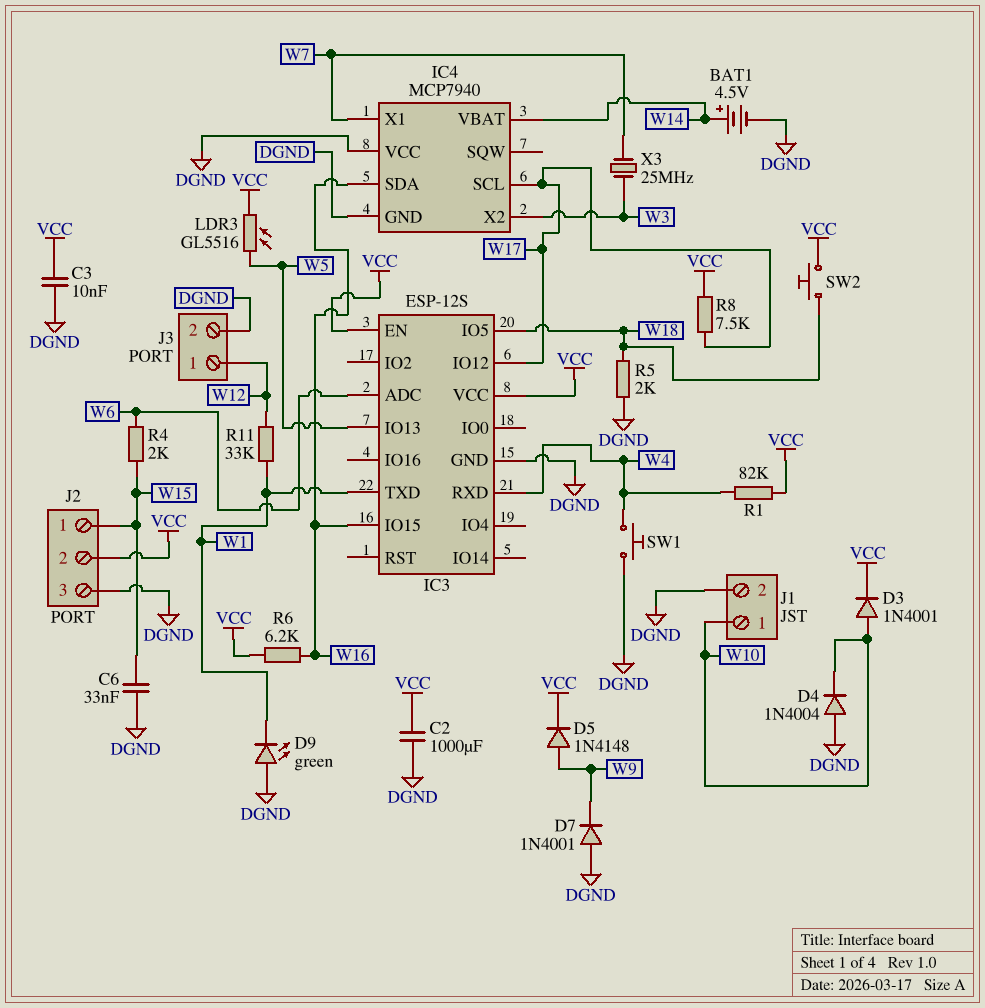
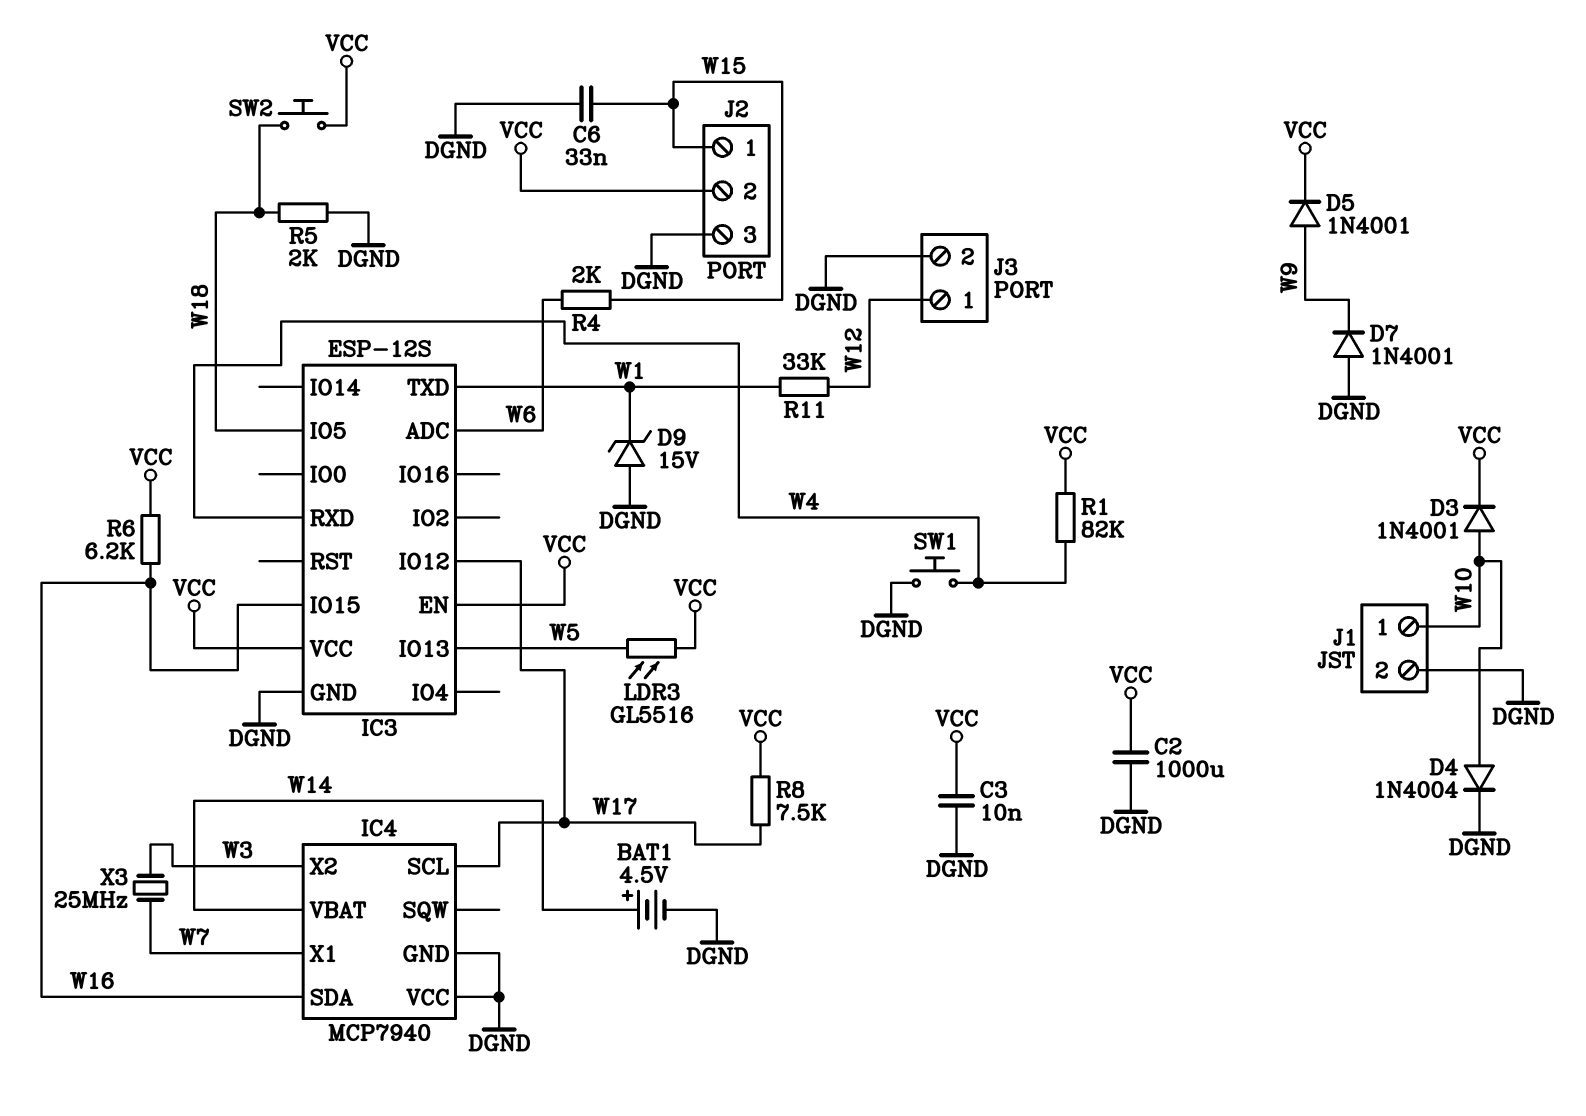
D4: diode 1N4004 (A DGND, K W10) -> diode 1N4004 (A W10, K DGND)
D5: diode 1N4148 (A W9, K VCC) -> diode 1N4001 (A W9, K VCC)
D9: LED green (A DGND, K W1) -> zener 15V (A DGND, K W1)

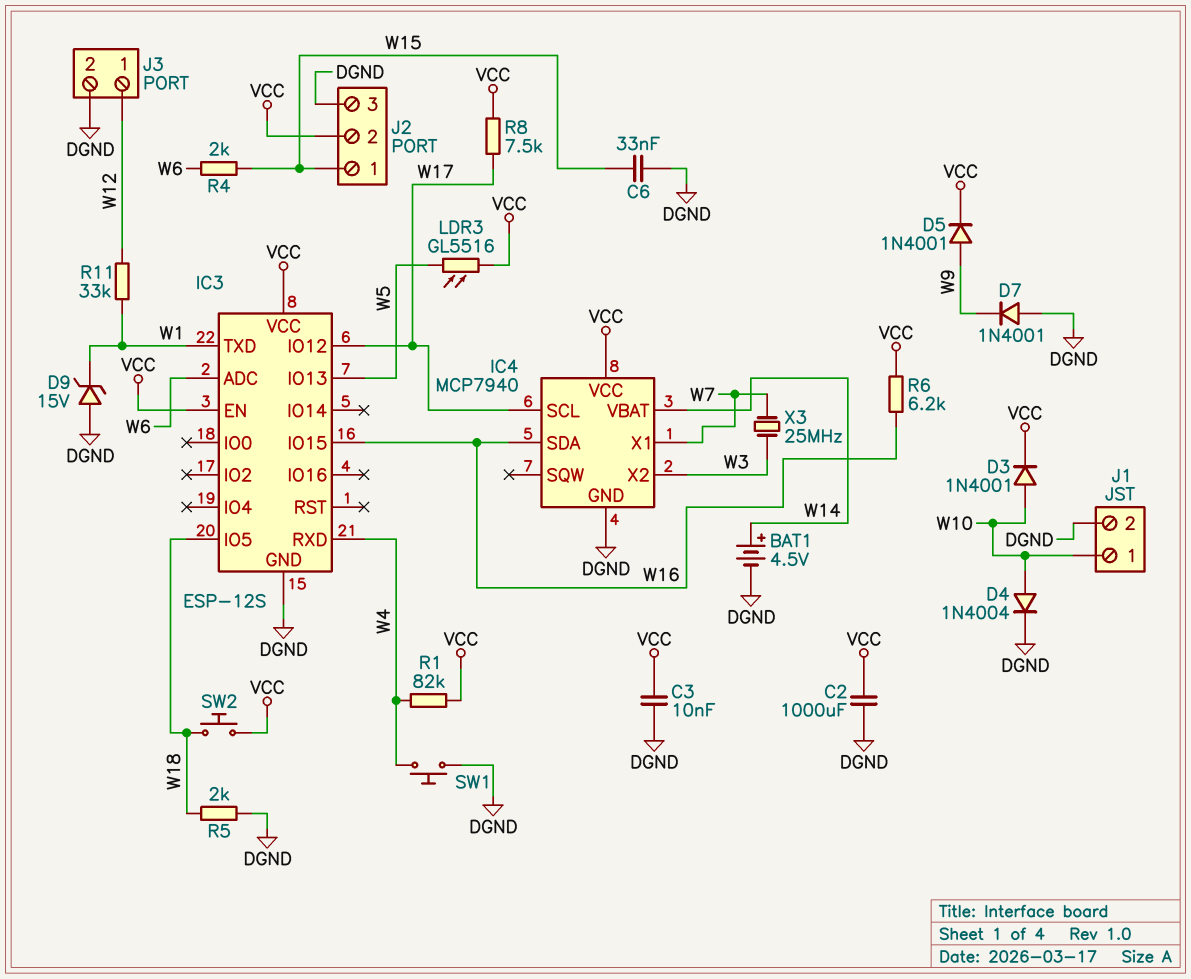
IC4 pin VCC: DGND -> VCC

